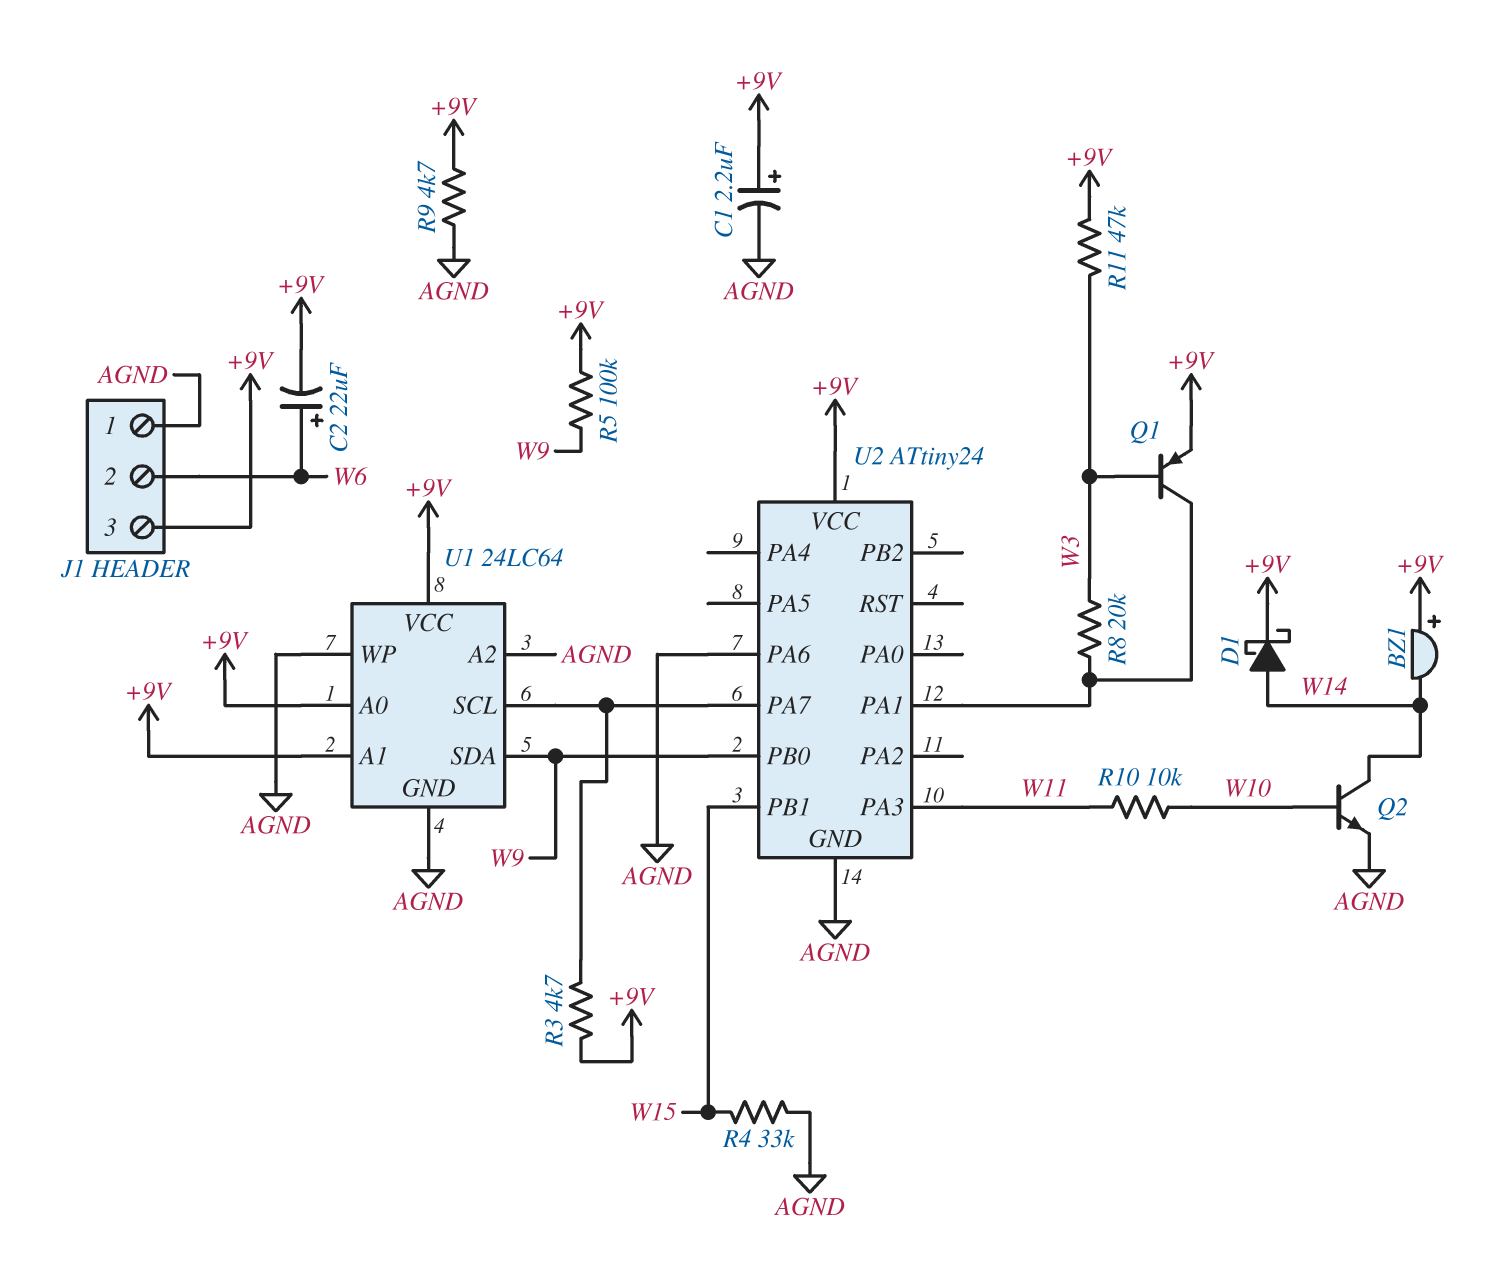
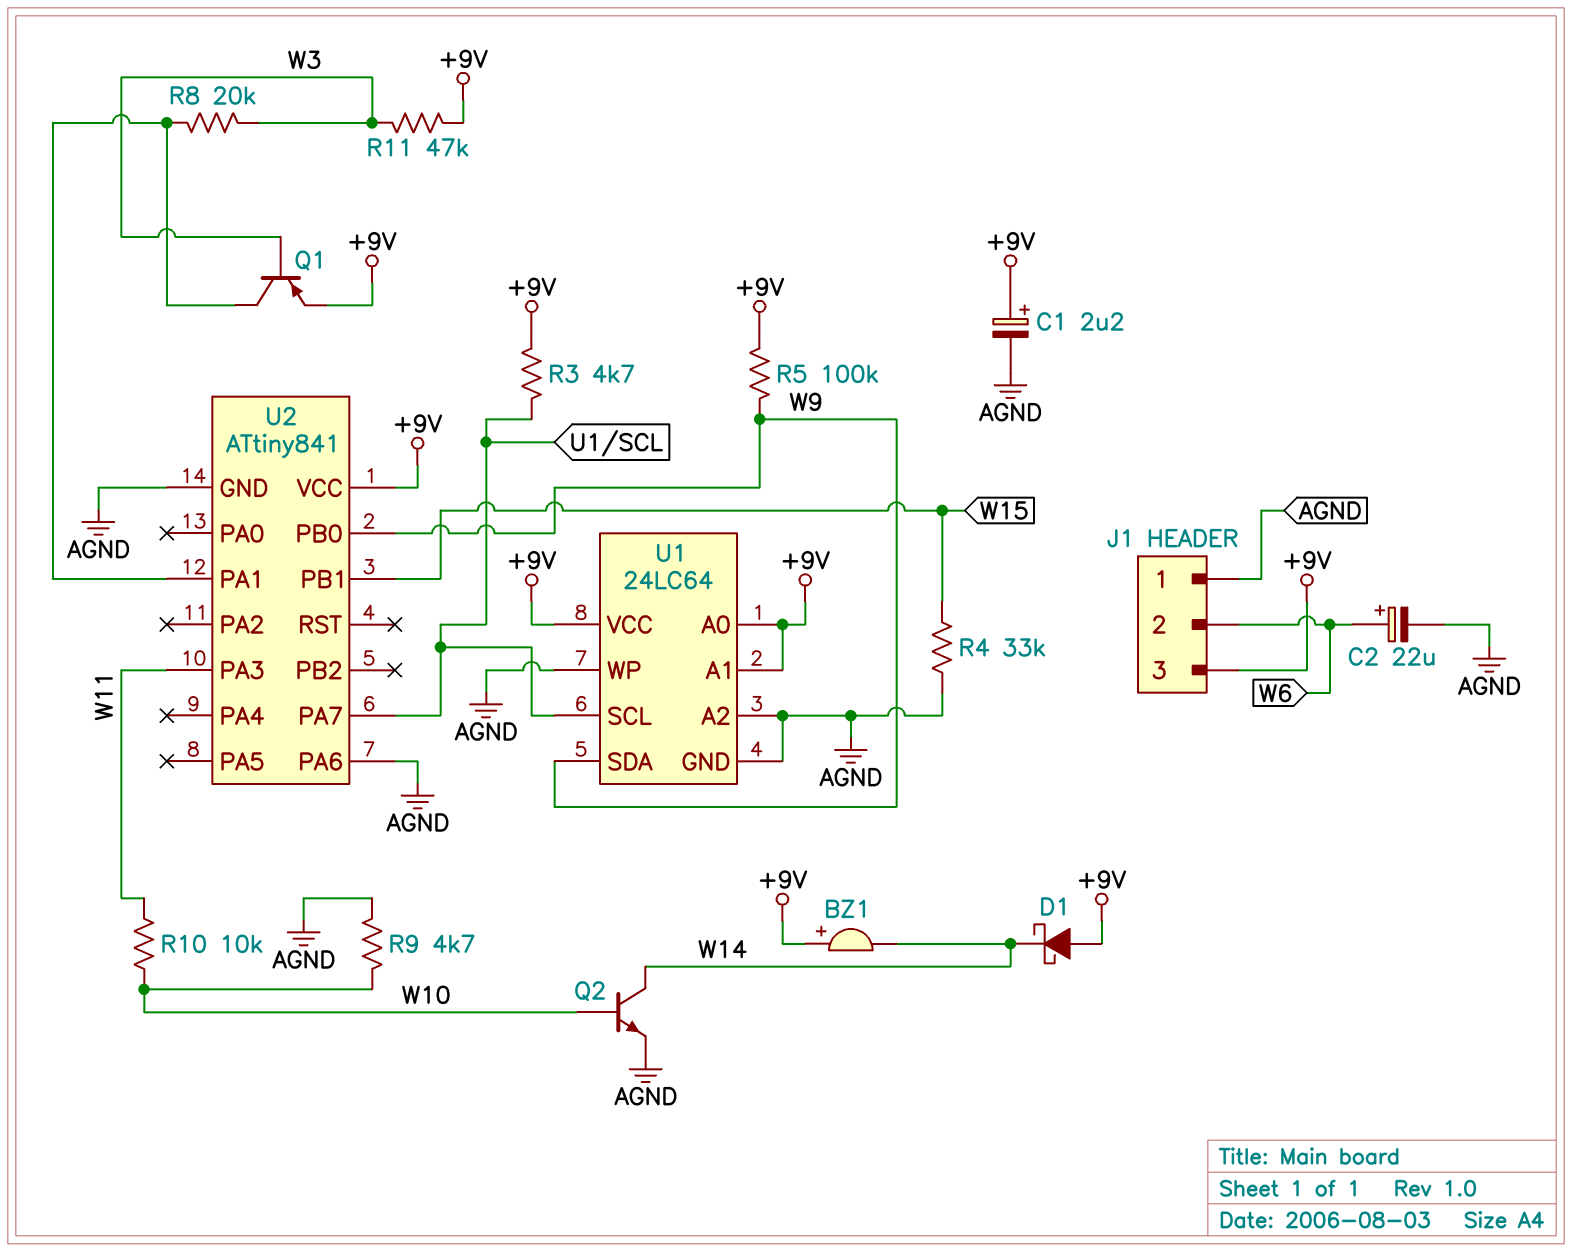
C2: 22uF (plus W6, minus +9V) -> 22uF (plus W6, minus AGND)
D1: schottky (A W14, K +9V) -> schottky (A +9V, K W14)
R9: 4.7k (+9V, AGND) -> 4.7k (AGND, W10)
U2: ATtiny24 -> ATtiny841

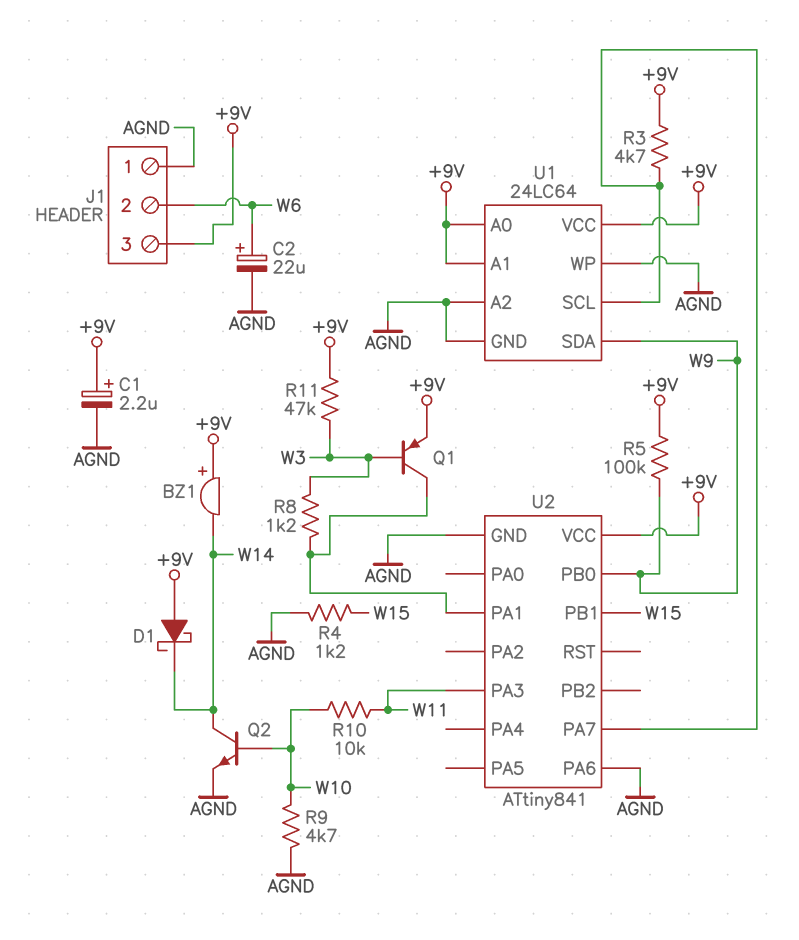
R4: 33k (AGND, W15) -> 1.2k (AGND, W15)
R8: 20k (U2/PA1, W3) -> 1.2k (U2/PA1, W3)

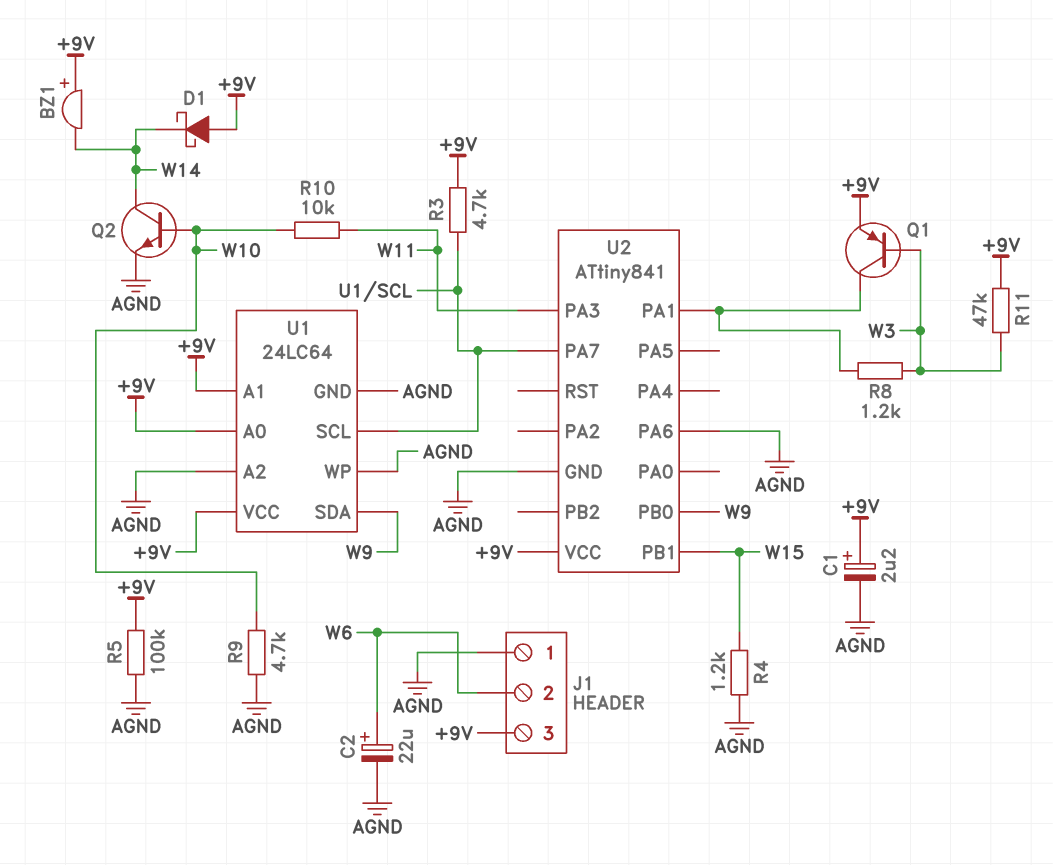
R5: 100k (+9V, W9) -> 100k (+9V, AGND)

